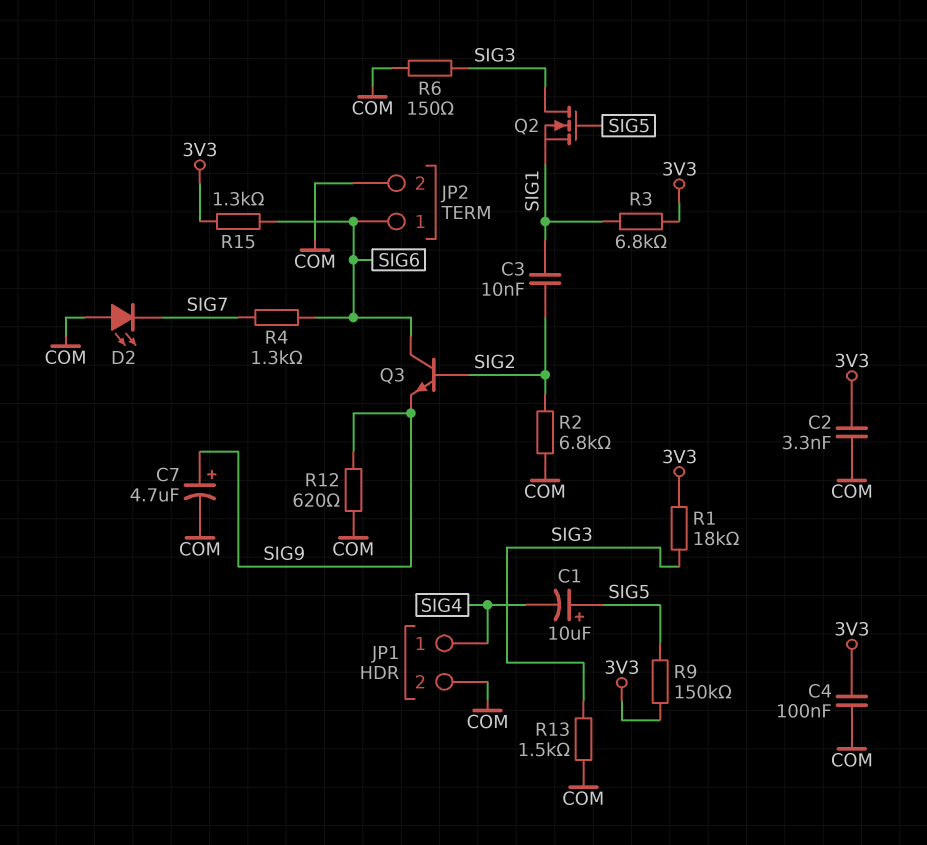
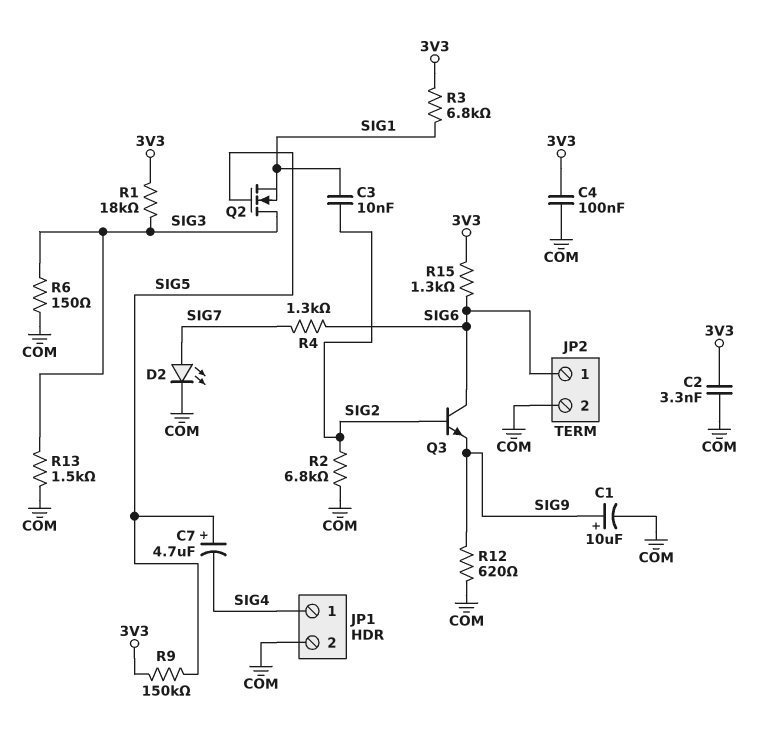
C1: 10uF (plus SIG5, minus SIG4) -> 10uF (plus SIG9, minus COM)
C7: 4.7uF (plus SIG9, minus COM) -> 4.7uF (plus SIG5, minus SIG4)
D2: LED (A COM, K SIG7) -> LED (A SIG7, K COM)

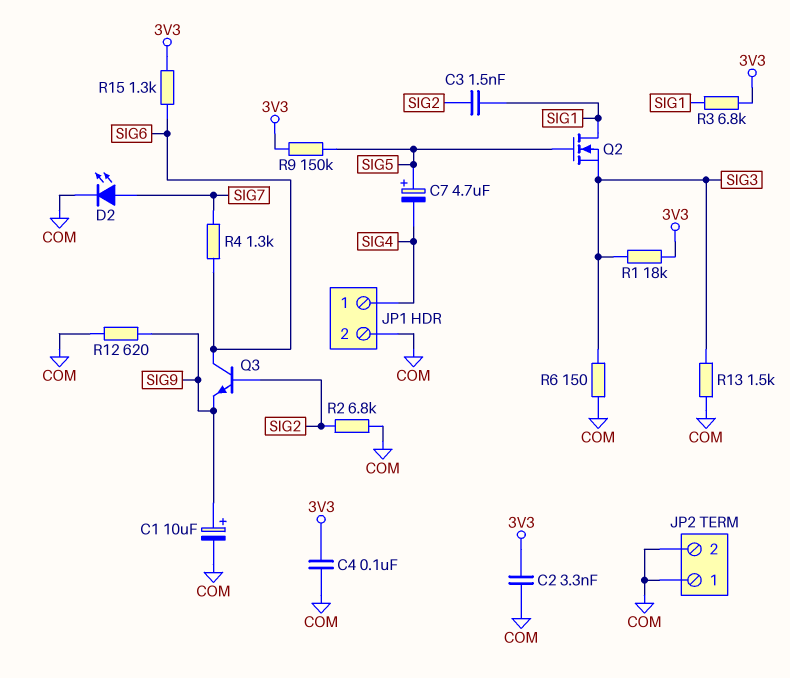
C3: 10nF (SIG1, SIG2) -> 1.5nF (SIG1, SIG2)
JP2 pin 1: SIG6 -> COM
Q2: NMOS (G SIG5, D SIG3, S SIG1) -> NMOS (G SIG5, D SIG1, S SIG3)

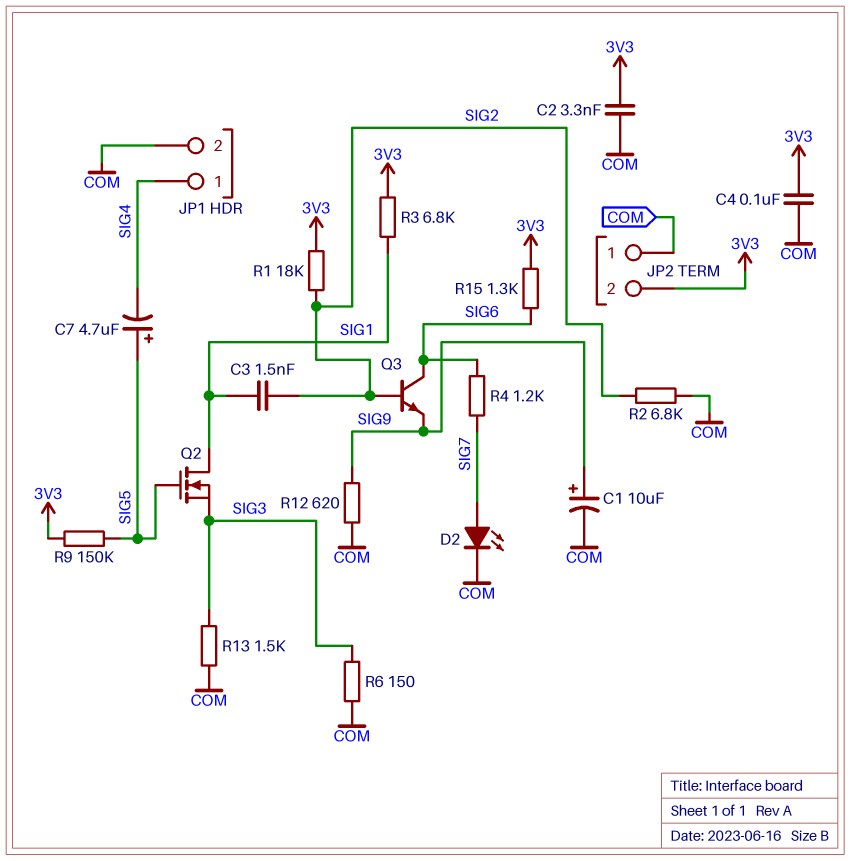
JP2 pin 2: COM -> 3V3
R1: 18k (3V3, SIG3) -> 18k (3V3, SIG2)
R4: 1.3k (SIG6, SIG7) -> 1.2k (SIG6, SIG7)

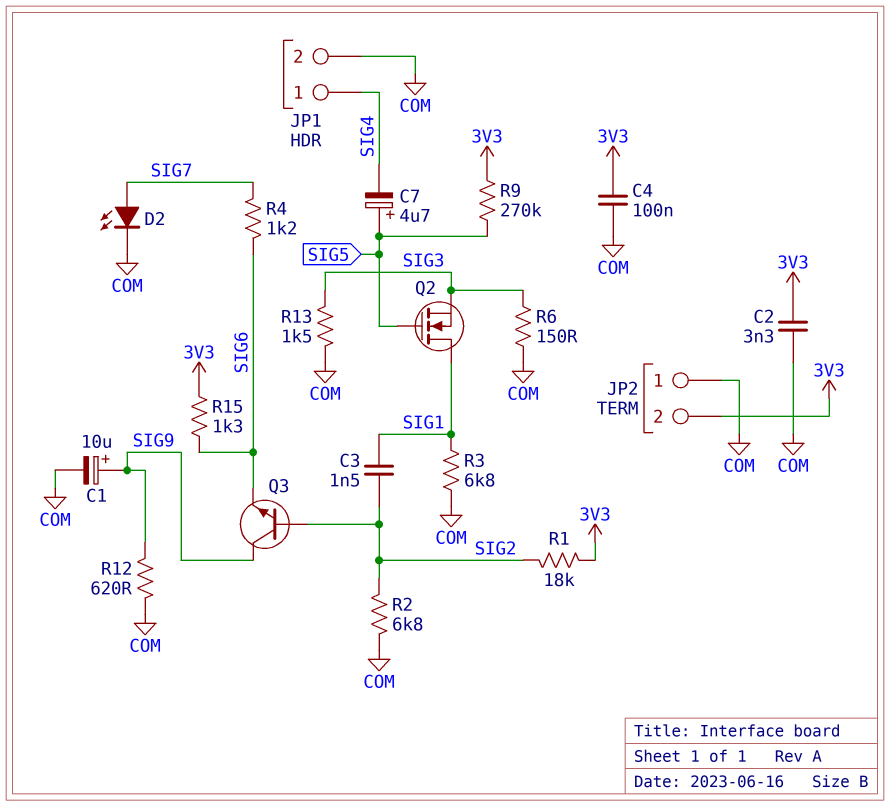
Q3: NPN (B SIG2, C SIG6, E SIG9) -> NPN (B SIG2, C SIG9, E SIG6)
R3: 6.8k (3V3, SIG1) -> 6.8k (COM, SIG1)
R9: 150k (3V3, SIG5) -> 270k (3V3, SIG5)

